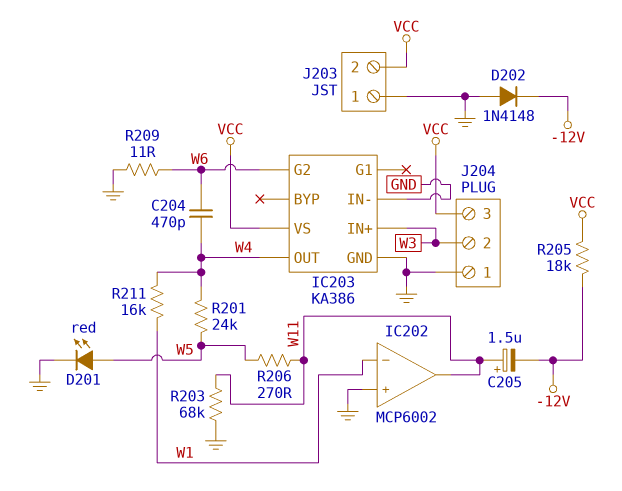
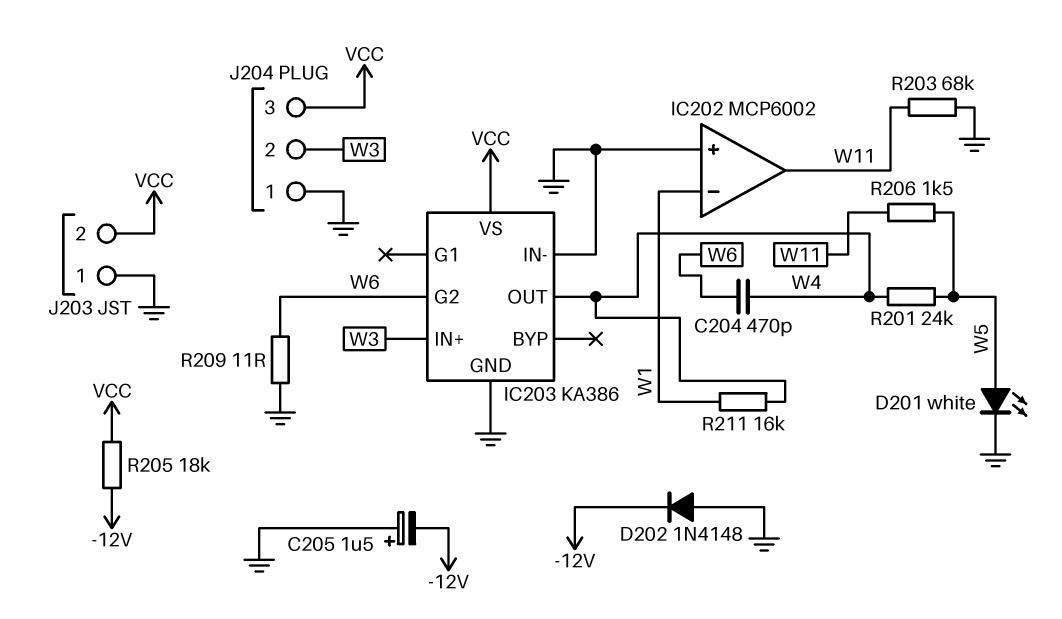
C205: 1.5uF (plus W11, minus -12V) -> 1.5uF (plus GND, minus -12V)
D201: LED red (A W5, K GND) -> LED white (A W5, K GND)
R206: 270 (W5, W11) -> 1.5k (W5, W11)

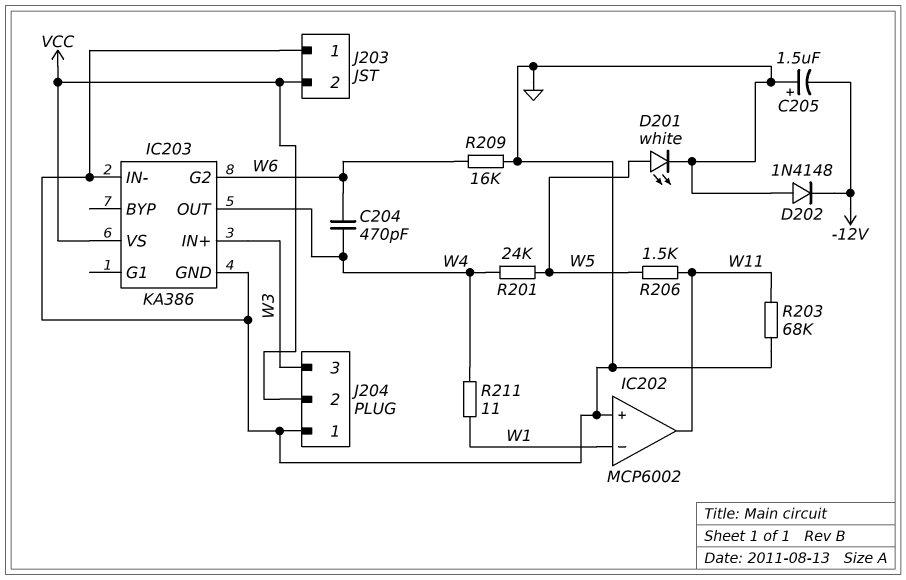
J204 pin 2: W3 -> VCC
J204 pin 3: VCC -> W3
R205: 18k (-12V, VCC) -> none
R209: 11 (GND, W6) -> 16k (GND, W6)
R211: 16k (W1, W4) -> 11 (W1, W4)

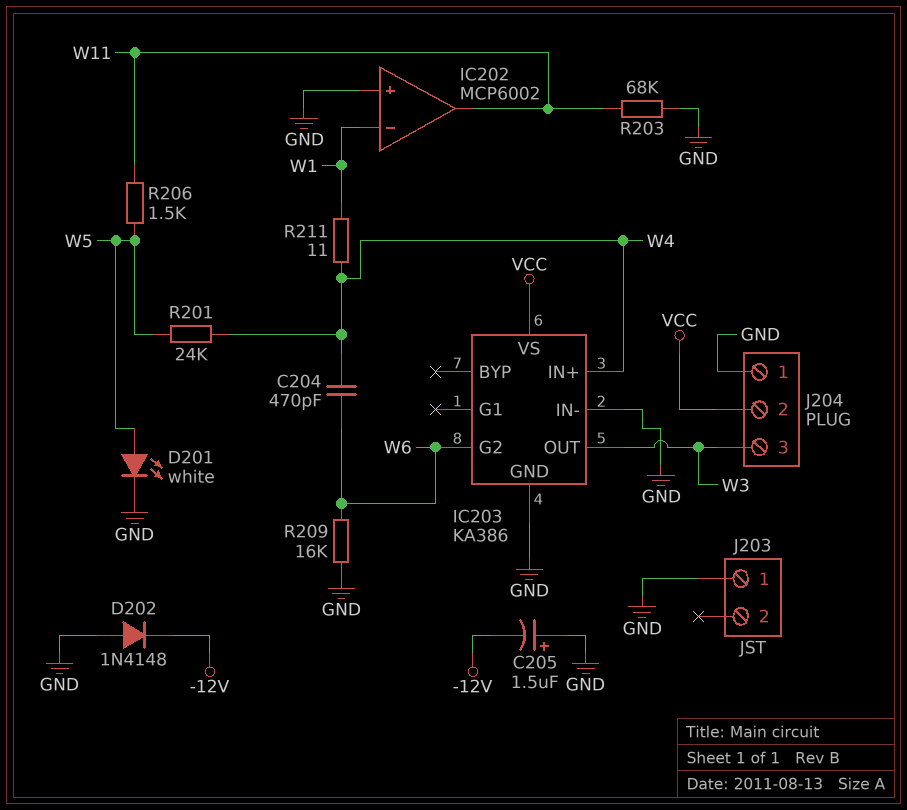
IC203 pin IN+: W3 -> W4
IC203 pin OUT: W4 -> W3
J203 pin 2: VCC -> none

